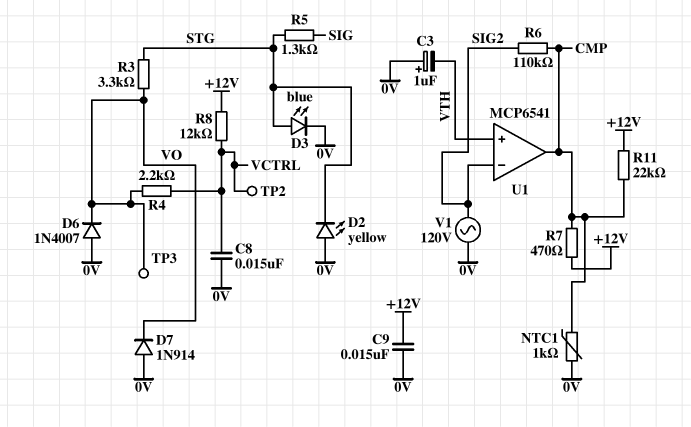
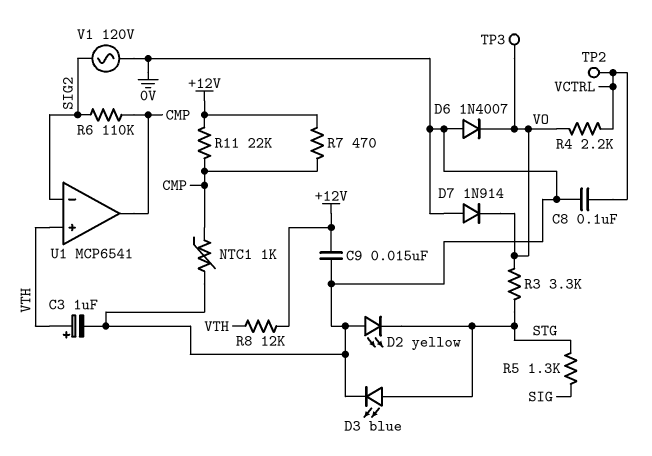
C3: 1uF (plus 0V, minus VTH) -> 1uF (plus VTH, minus 0V)
C8: 15nF (0V, VCTRL) -> 100nF (0V, VCTRL)
R8: 12k (+12V, VCTRL) -> 12k (+12V, VTH)

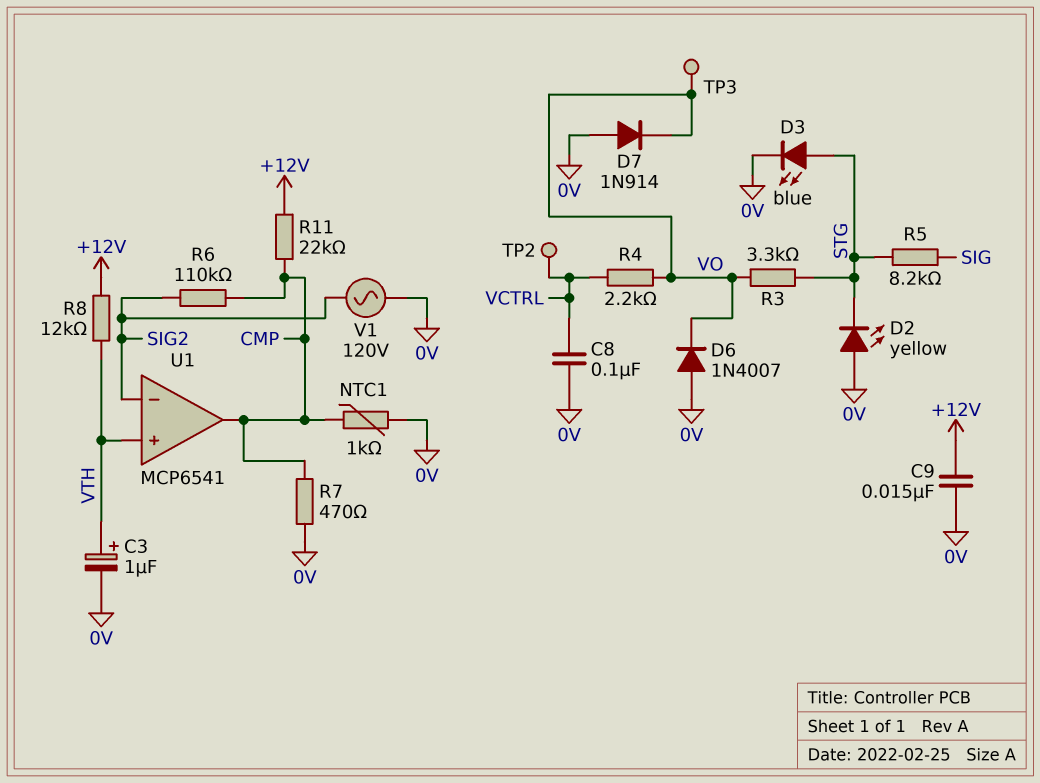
R5: 1.3k (SIG, STG) -> 8.2k (SIG, STG)
R7: 470 (+12V, CMP) -> 470 (0V, CMP)

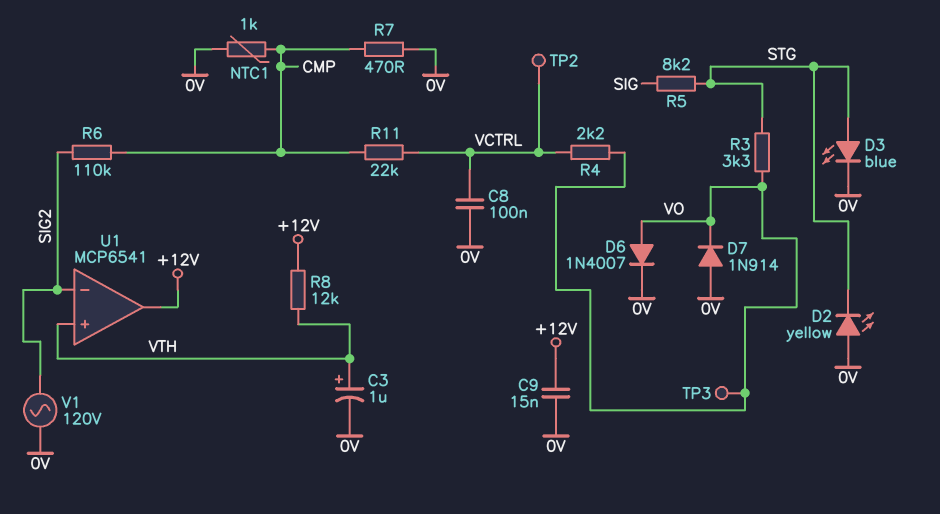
D6: diode 1N4007 (A 0V, K VO) -> diode 1N4007 (A VO, K 0V)
R11: 22k (+12V, CMP) -> 22k (CMP, VCTRL)
U1 pin out: CMP -> +12V

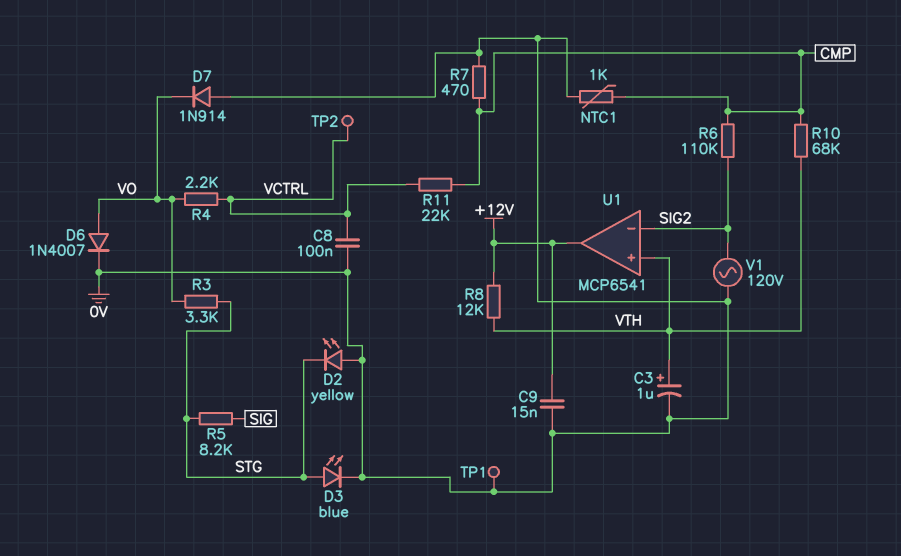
R10: none -> 68k (CMP, VTH)
TP1: none -> test point (0V)
TP3: test point (VO) -> none

